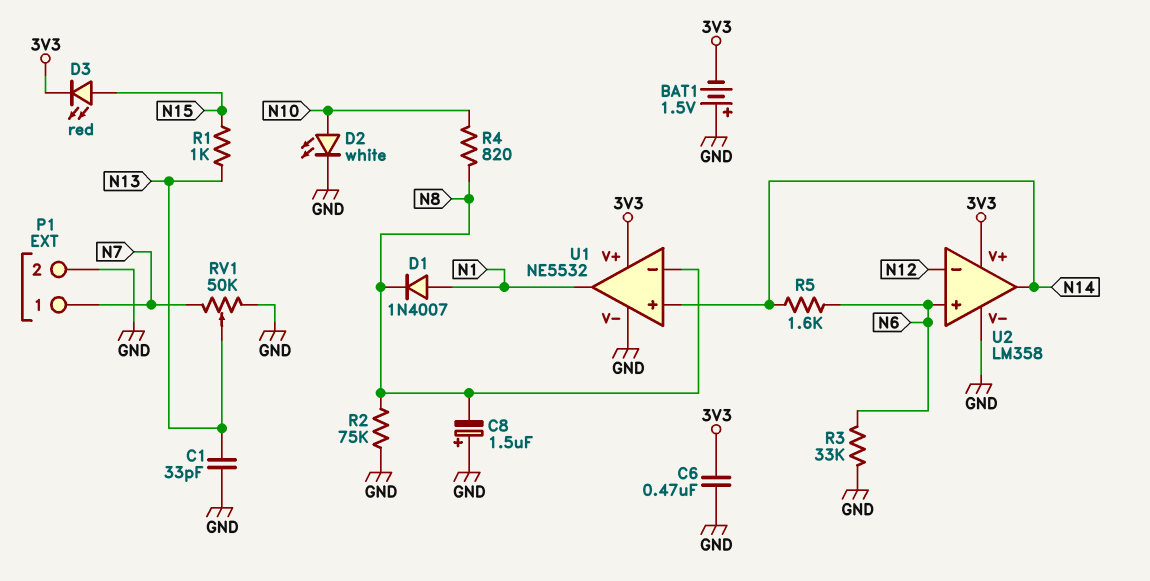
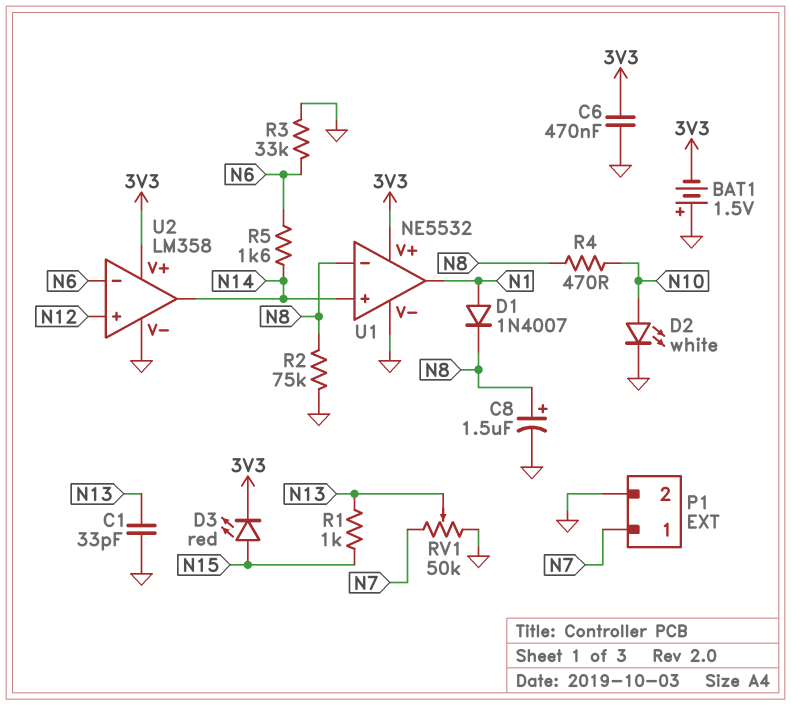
C8: 1.5uF (plus GND, minus N8) -> 1.5uF (plus N8, minus GND)
R4: 820 (N8, N10) -> 470 (N8, N10)
U2 pin in+: N6 -> N12
U2 pin in-: N12 -> N6

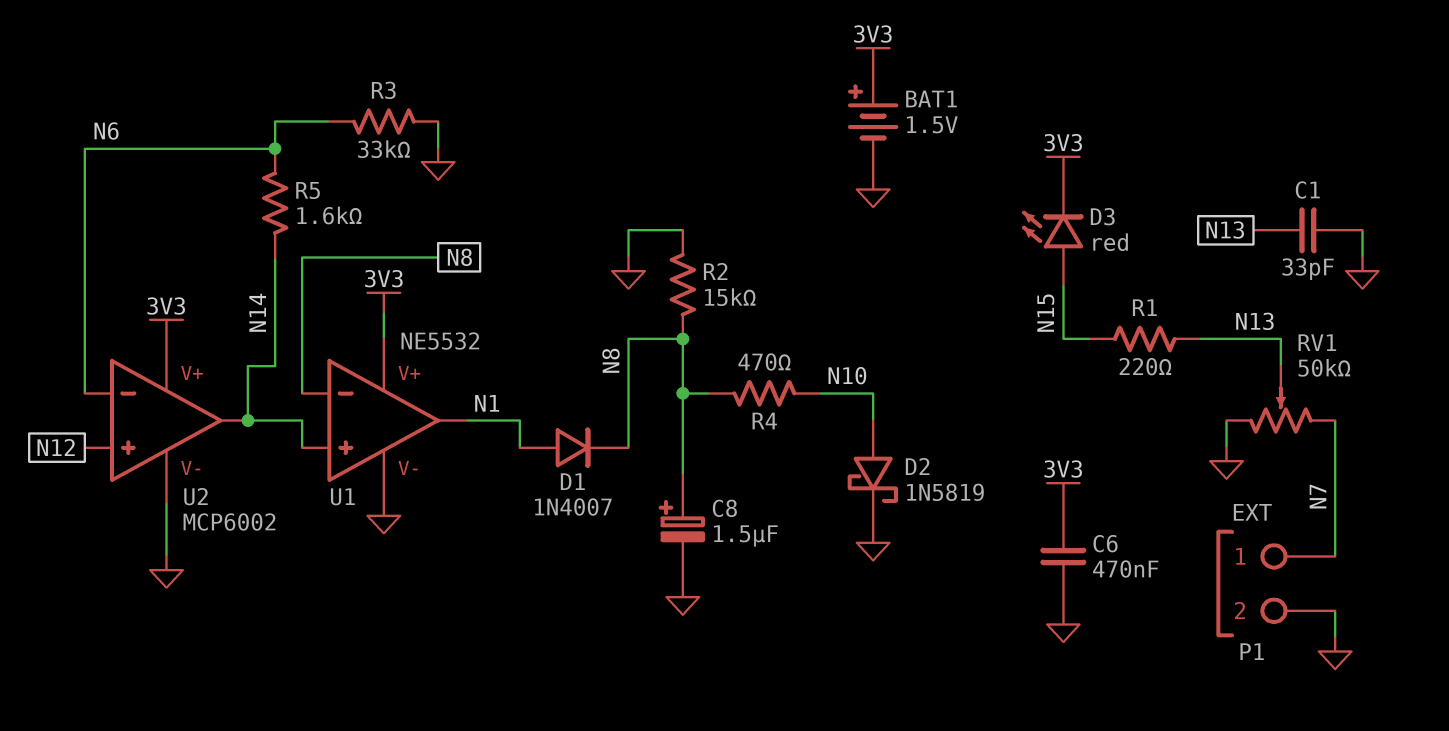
BAT1: 1.5V (plus GND, minus 3V3) -> 1.5V (plus 3V3, minus GND)
D2: LED white (A N10, K GND) -> schottky 1N5819 (A N10, K GND)
R1: 1k (N13, N15) -> 220 (N13, N15)
R2: 75k (GND, N8) -> 15k (GND, N8)
U2: LM358 -> MCP6002

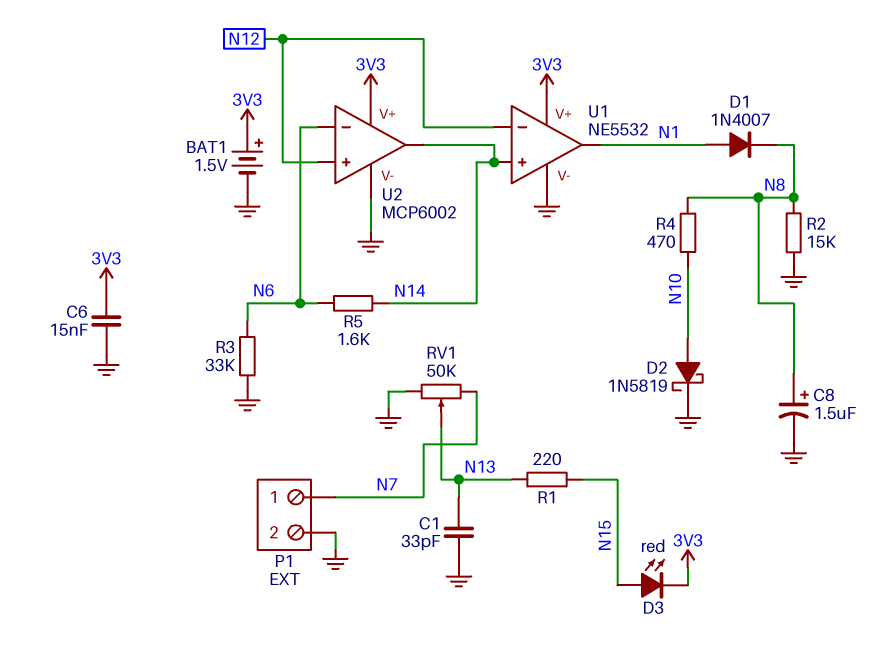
C6: 470nF (3V3, GND) -> 15nF (3V3, GND)
U1 pin in-: N8 -> N12

